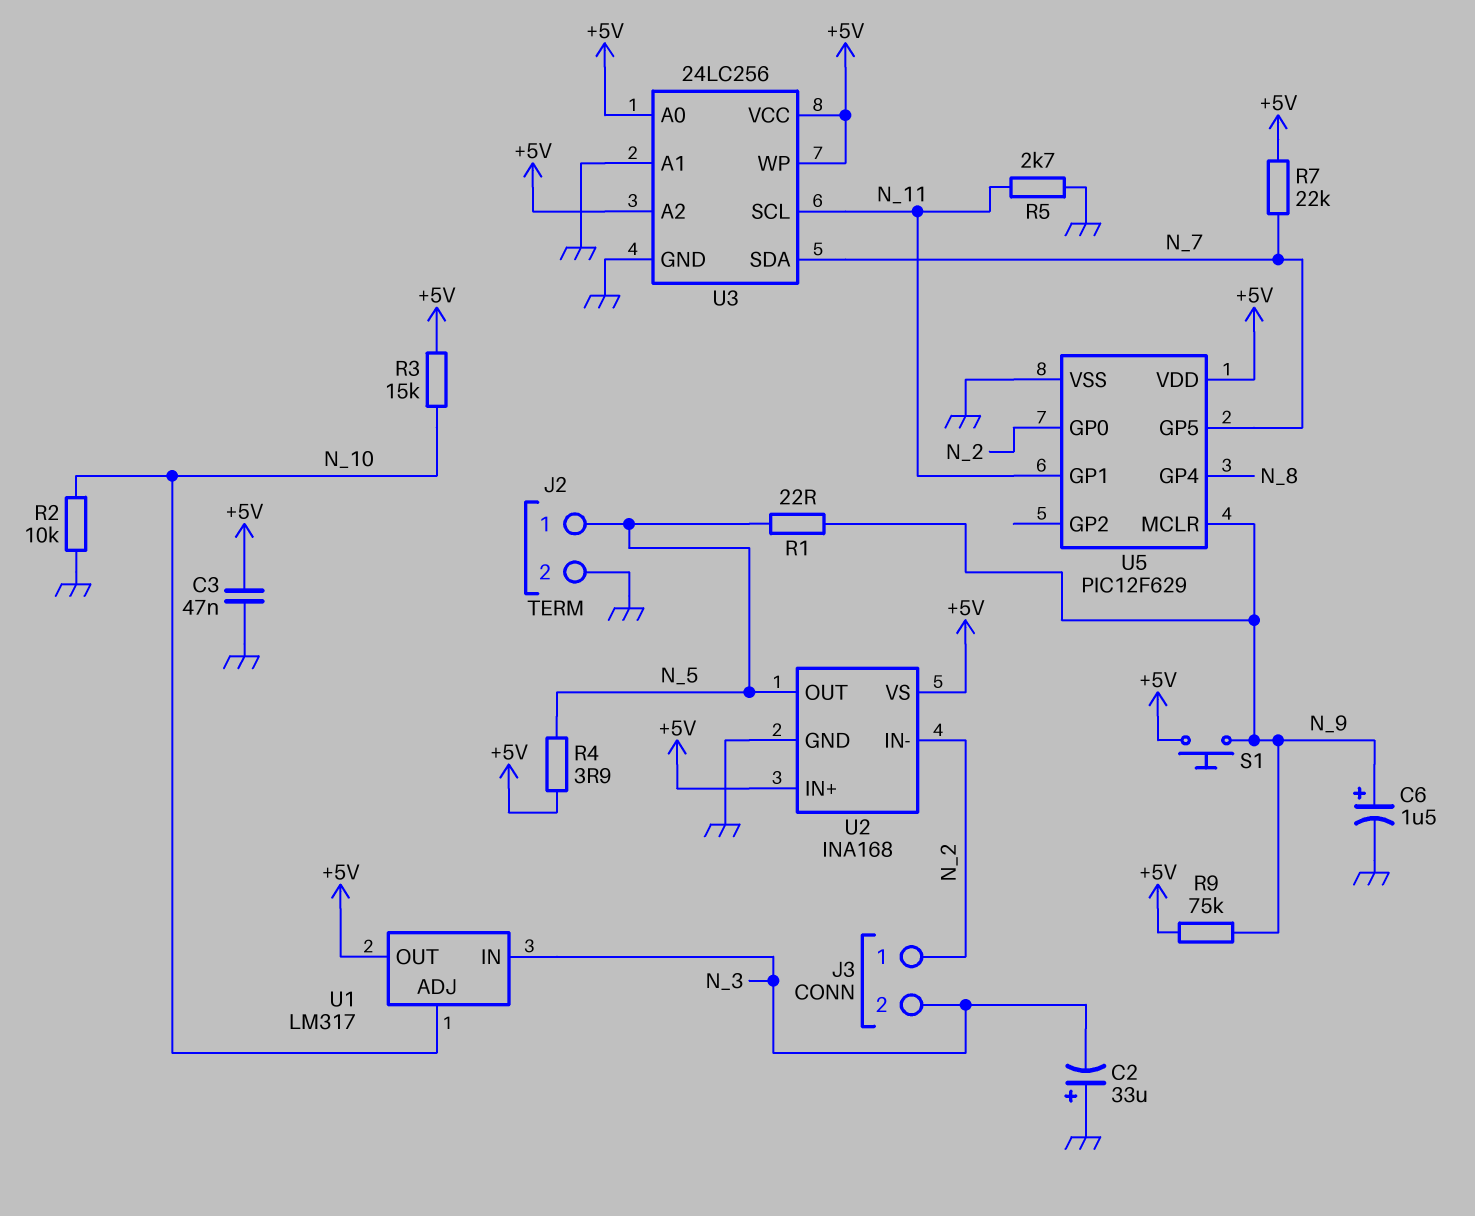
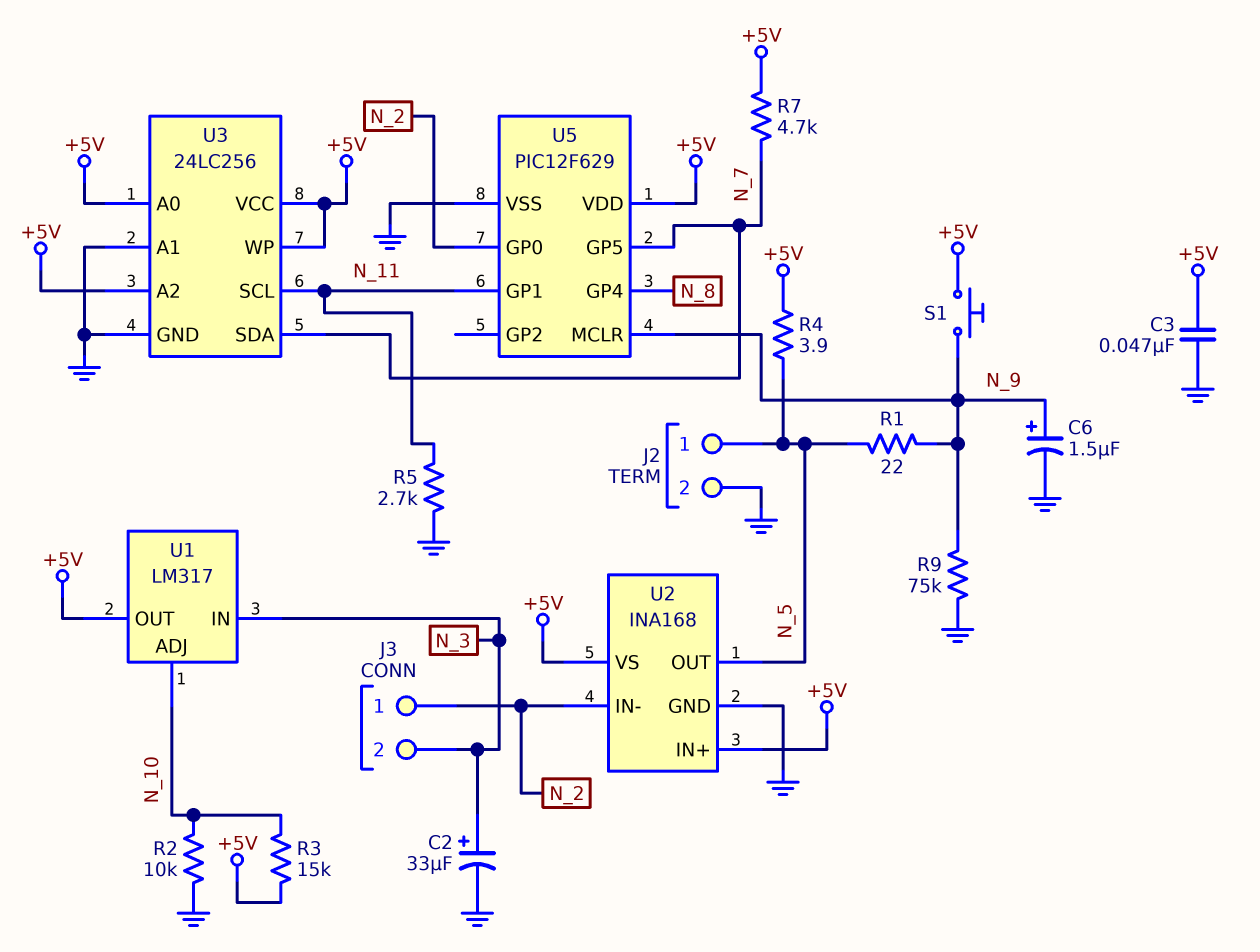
C2: 33uF (plus GND, minus N_3) -> 33uF (plus N_3, minus GND)
R7: 22k (+5V, N_7) -> 4.7k (+5V, N_7)
R9: 75k (+5V, N_9) -> 75k (GND, N_9)

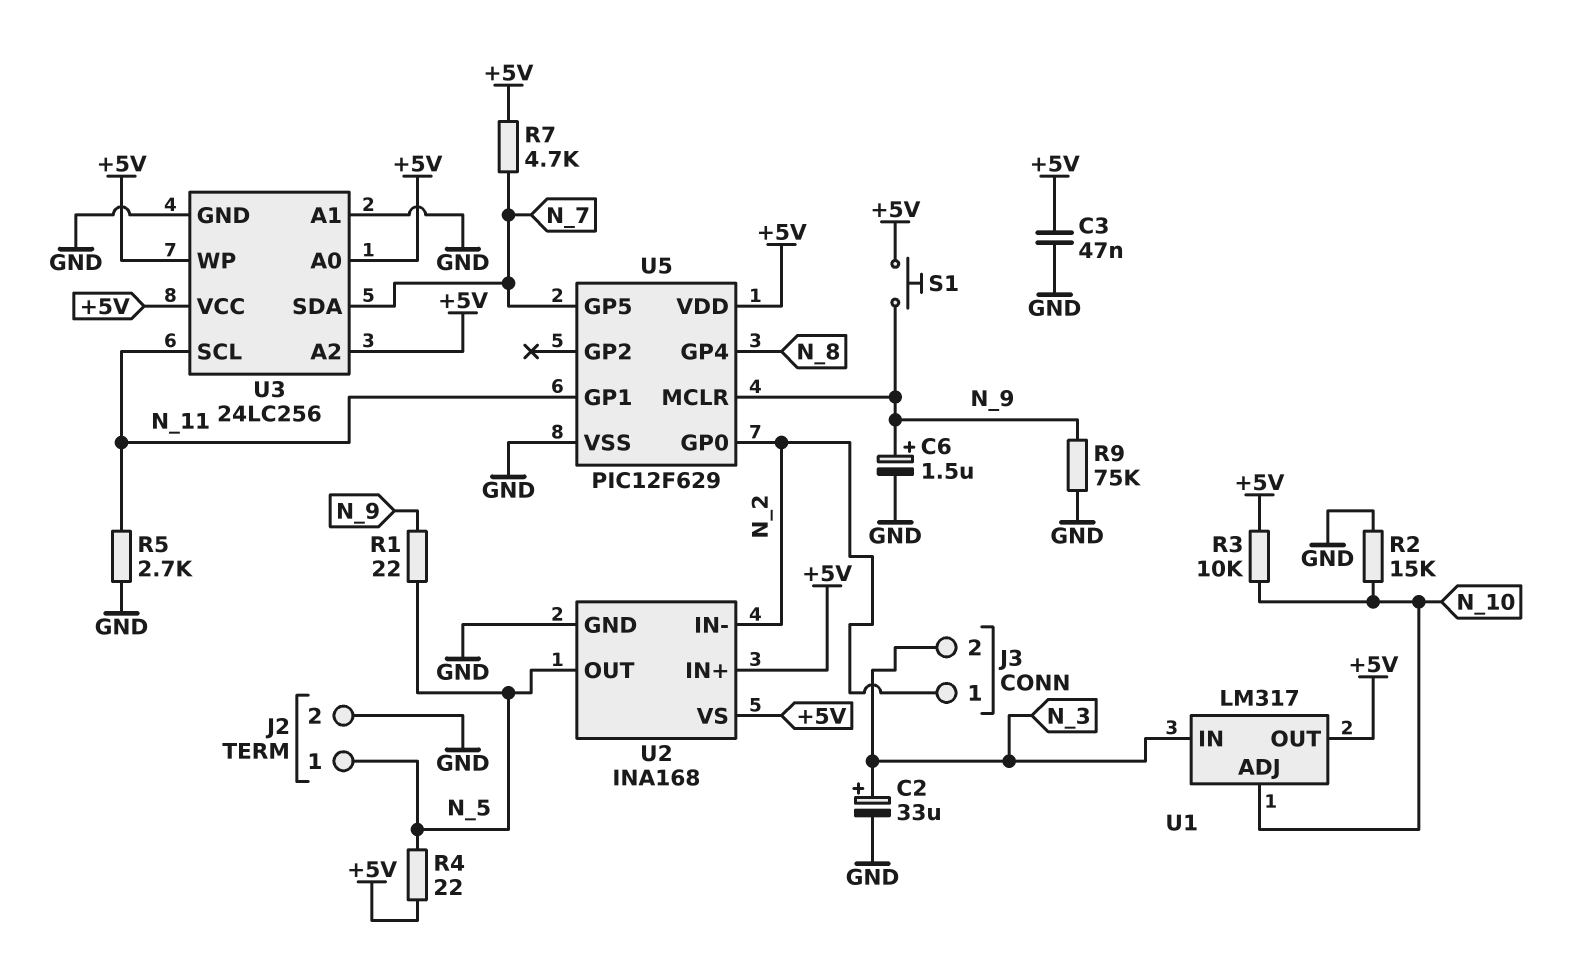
R2: 10k (GND, N_10) -> 15k (GND, N_10)
R3: 15k (+5V, N_10) -> 10k (+5V, N_10)
R4: 3.9 (+5V, N_5) -> 22 (+5V, N_5)

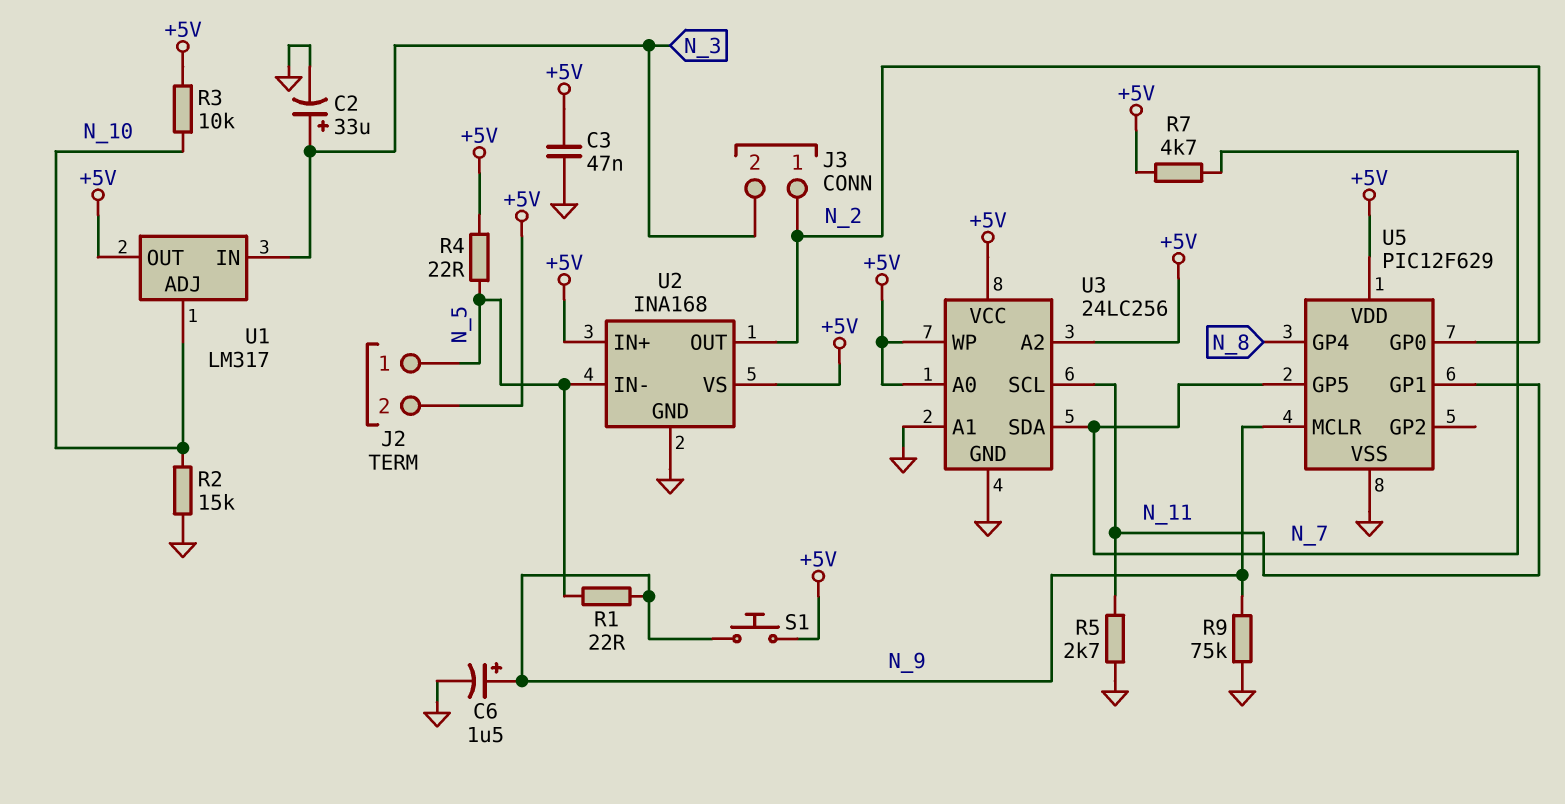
J2 pin 2: GND -> +5V
U2 pin IN-: N_2 -> N_5
U2 pin OUT: N_5 -> N_2

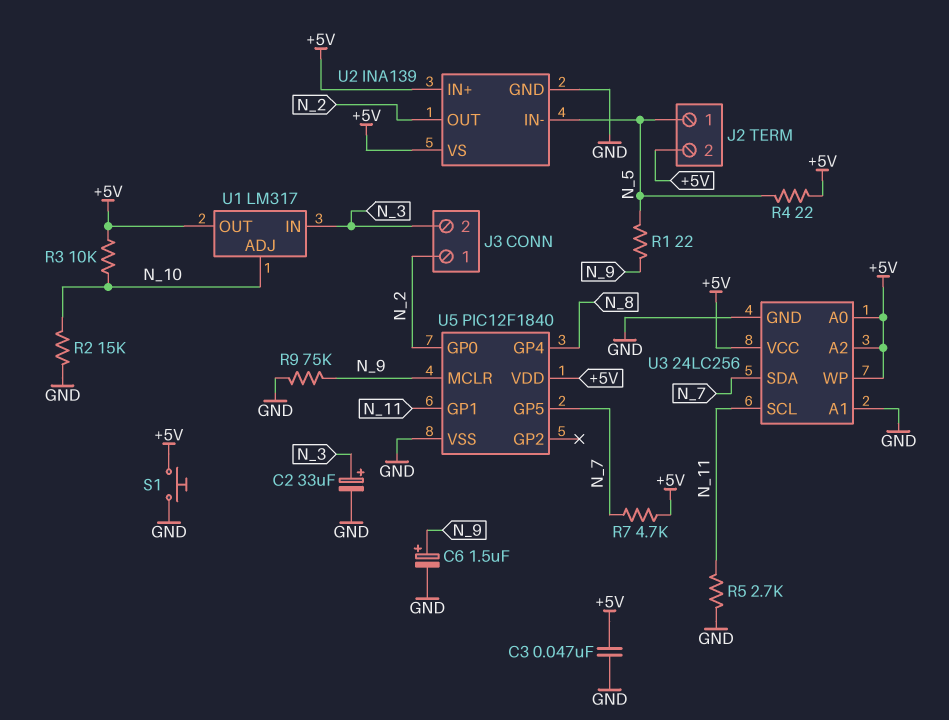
S1: button (+5V, N_9) -> button (+5V, GND)
U2: INA168 -> INA139
U5: PIC12F629 -> PIC12F1840

